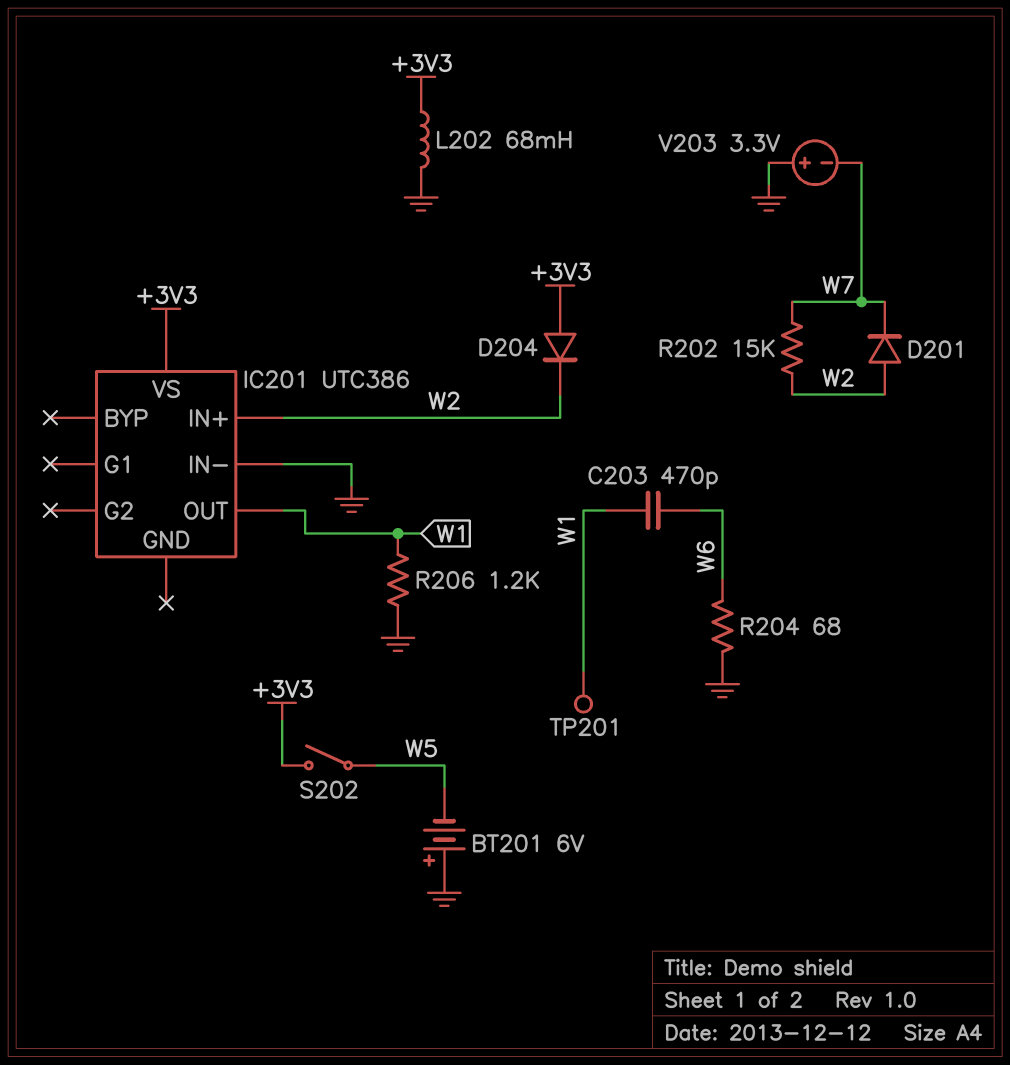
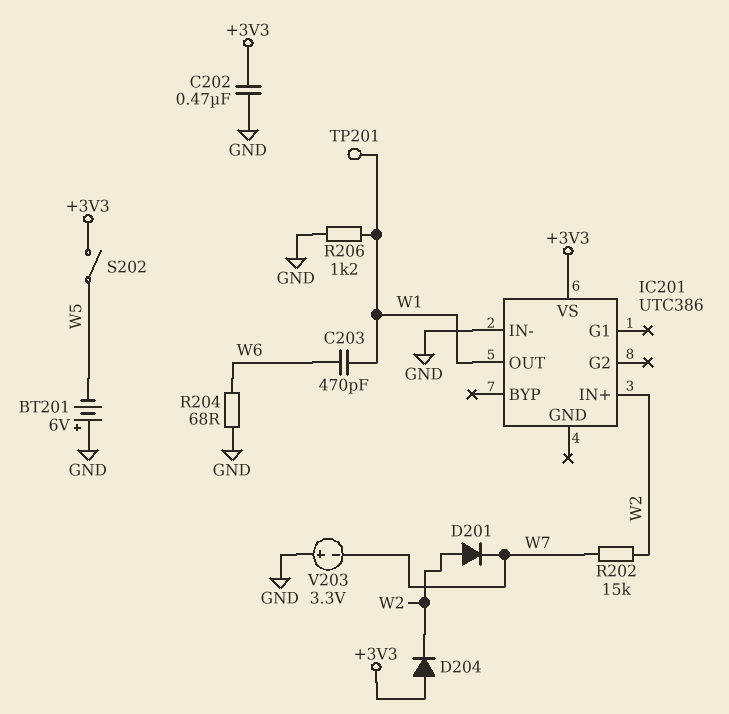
C202: none -> 470nF (+3V3, GND)
L202: 68mH (+3V3, GND) -> none

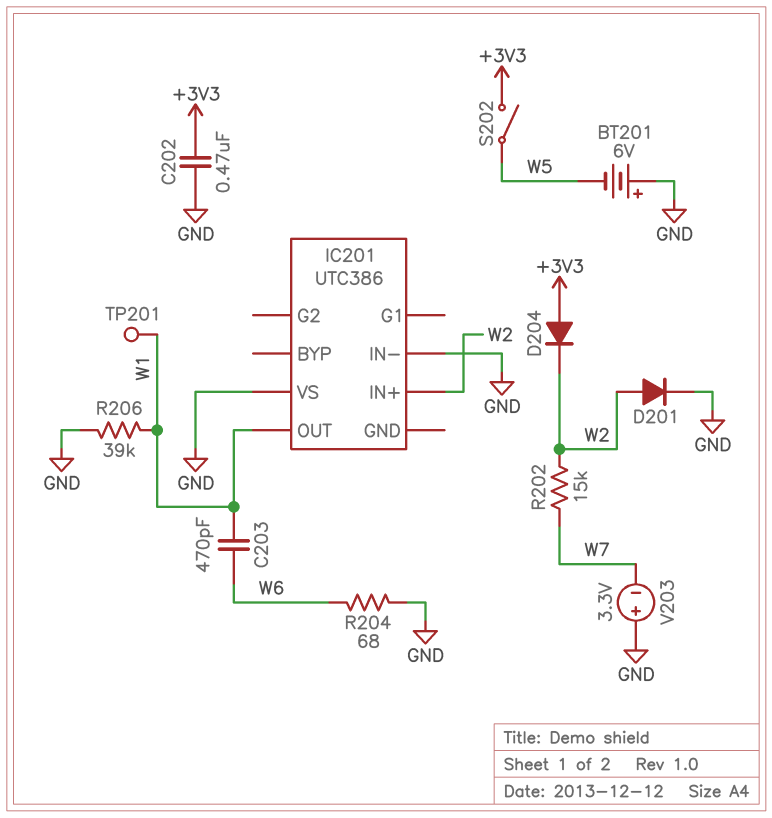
D201: diode (A W2, K W7) -> diode (A W2, K GND)
IC201 pin VS: +3V3 -> GND
R206: 1.2k (GND, W1) -> 39k (GND, W1)

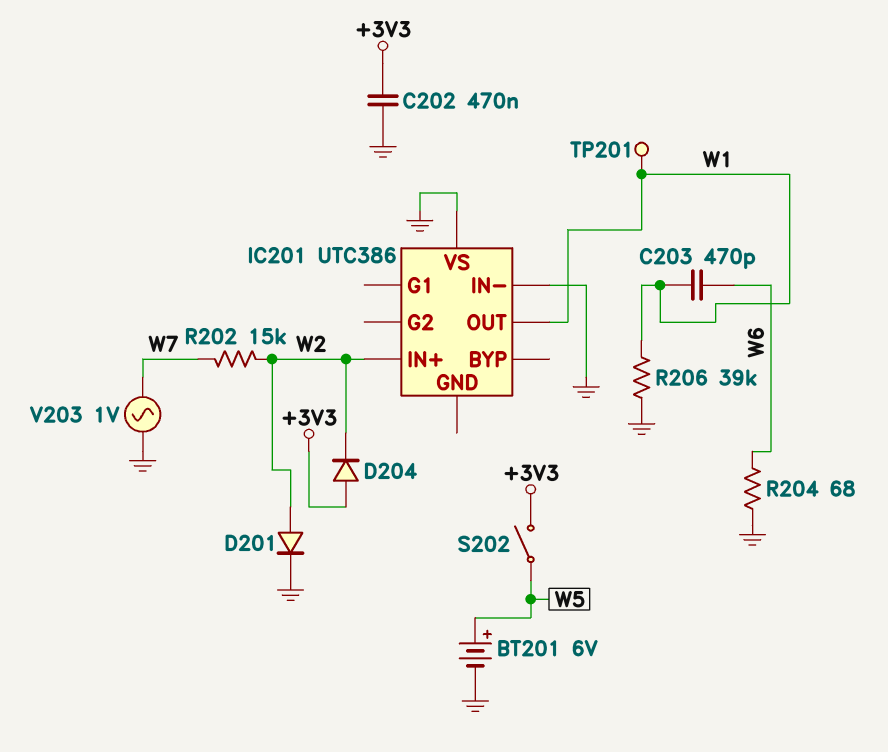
BT201: 6V (plus GND, minus W5) -> 6V (plus W5, minus GND)
V203: 3.3V (plus GND, minus W7) -> AC 1V (GND, W7)

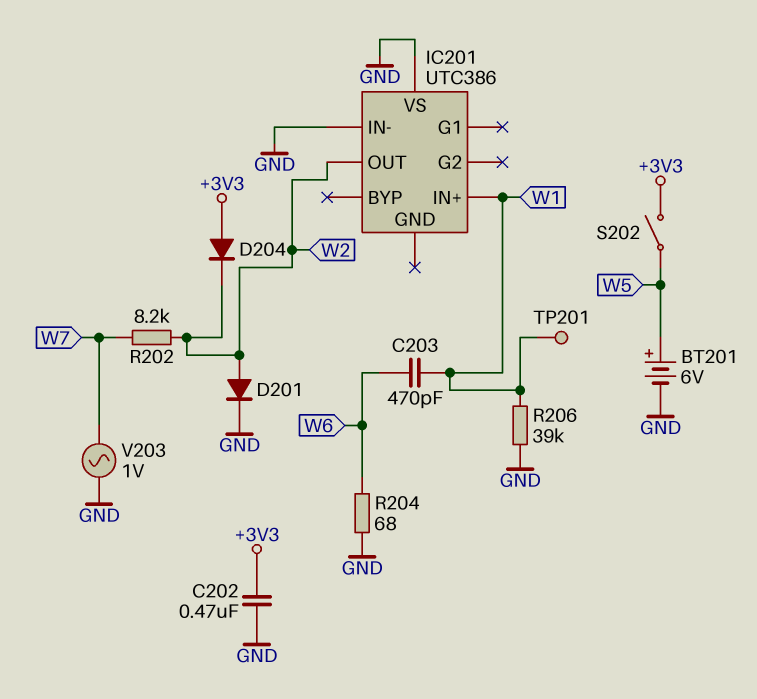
IC201 pin IN+: W2 -> W1
IC201 pin OUT: W1 -> W2
R202: 15k (W2, W7) -> 8.2k (W2, W7)

